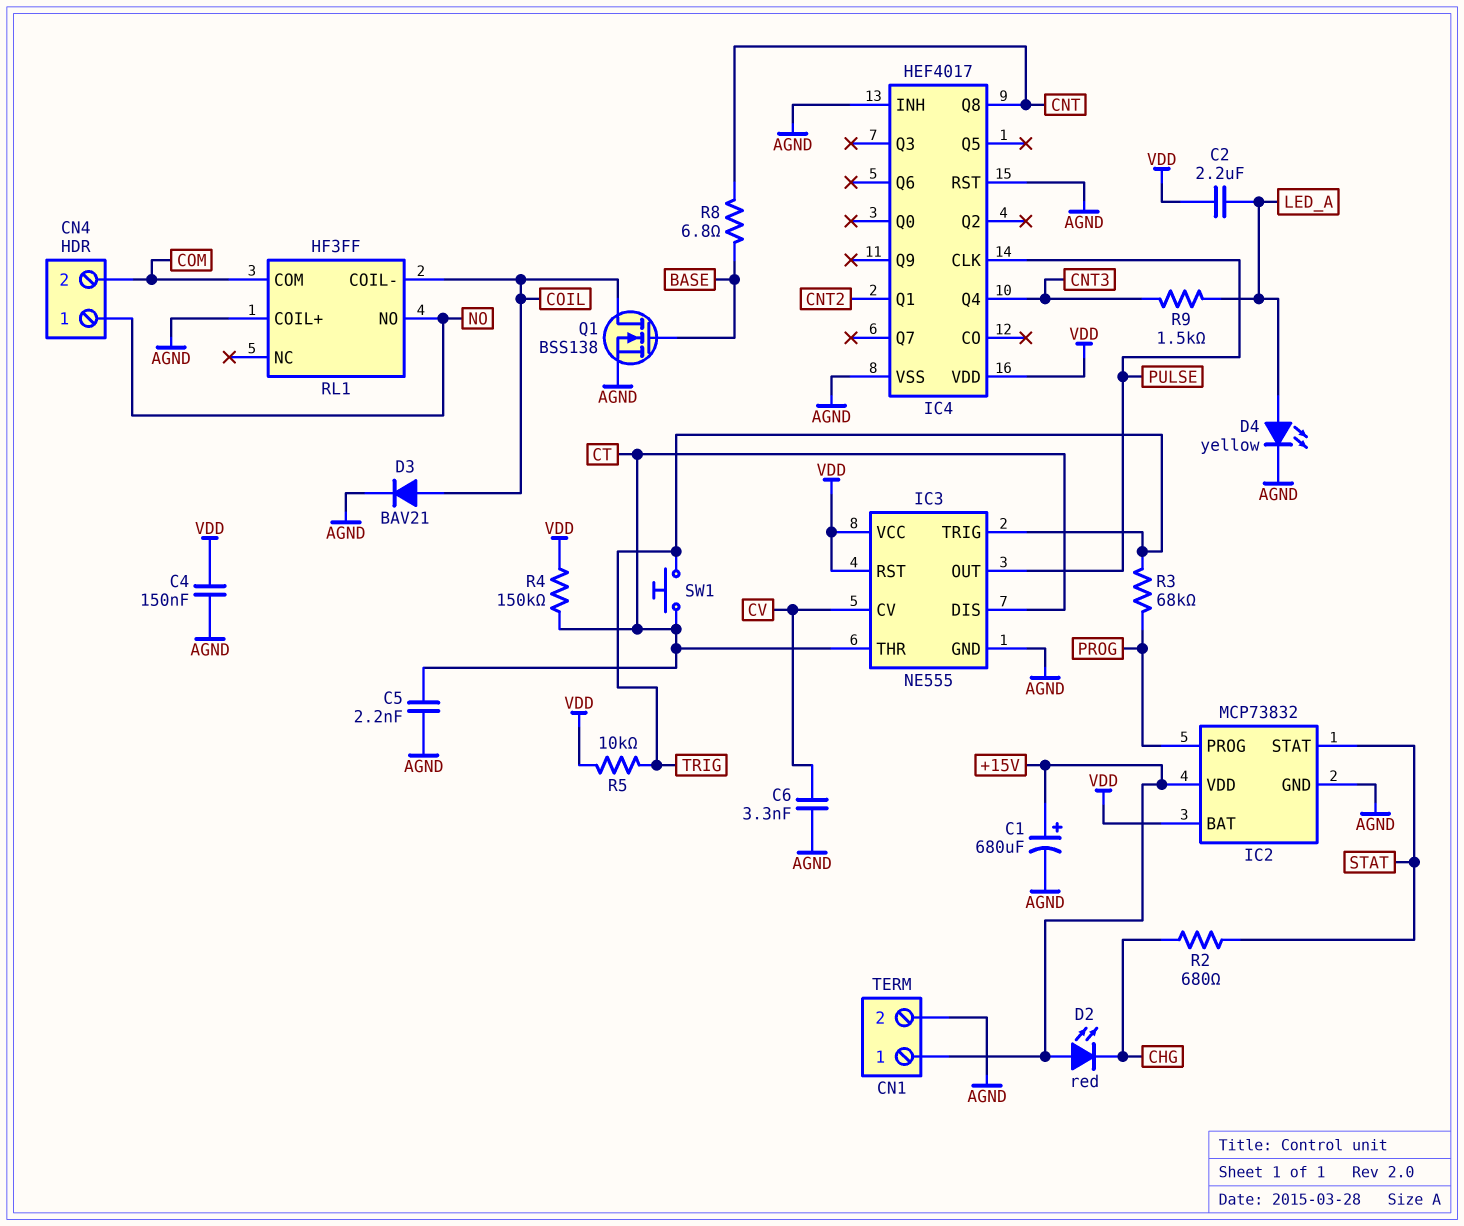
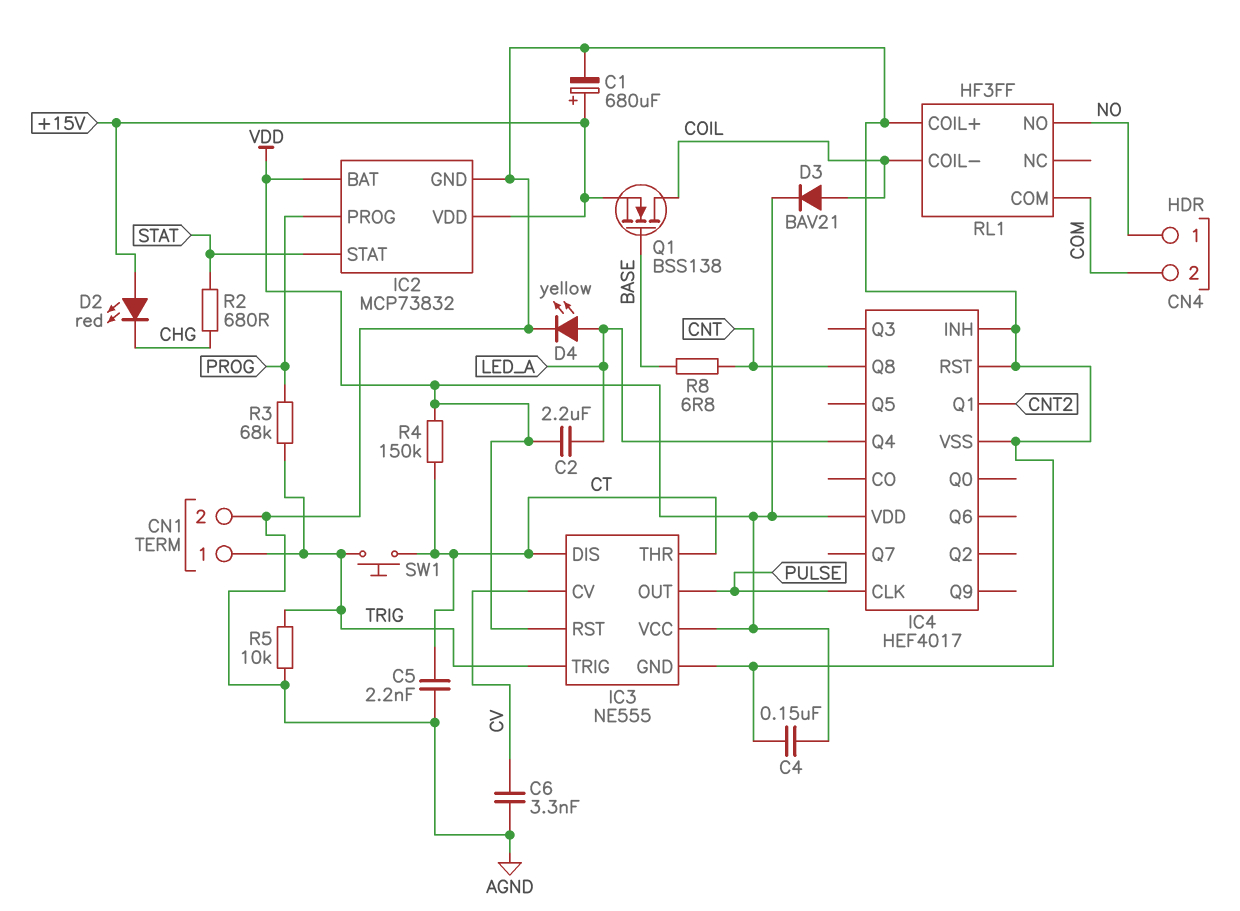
CN1 pin 1: +15V -> TRIG
D3: diode BAV21 (A COIL, K AGND) -> diode BAV21 (A COIL, K VDD)
IC4 pin Q4: CNT3 -> LED_A
Q1: NMOS BSS138 (G BASE, D COIL, S AGND) -> NMOS BSS138 (G BASE, D COIL, S +15V)
R5: 10k (TRIG, VDD) -> 10k (AGND, TRIG)
R9: 1.5k (CNT3, LED_A) -> none

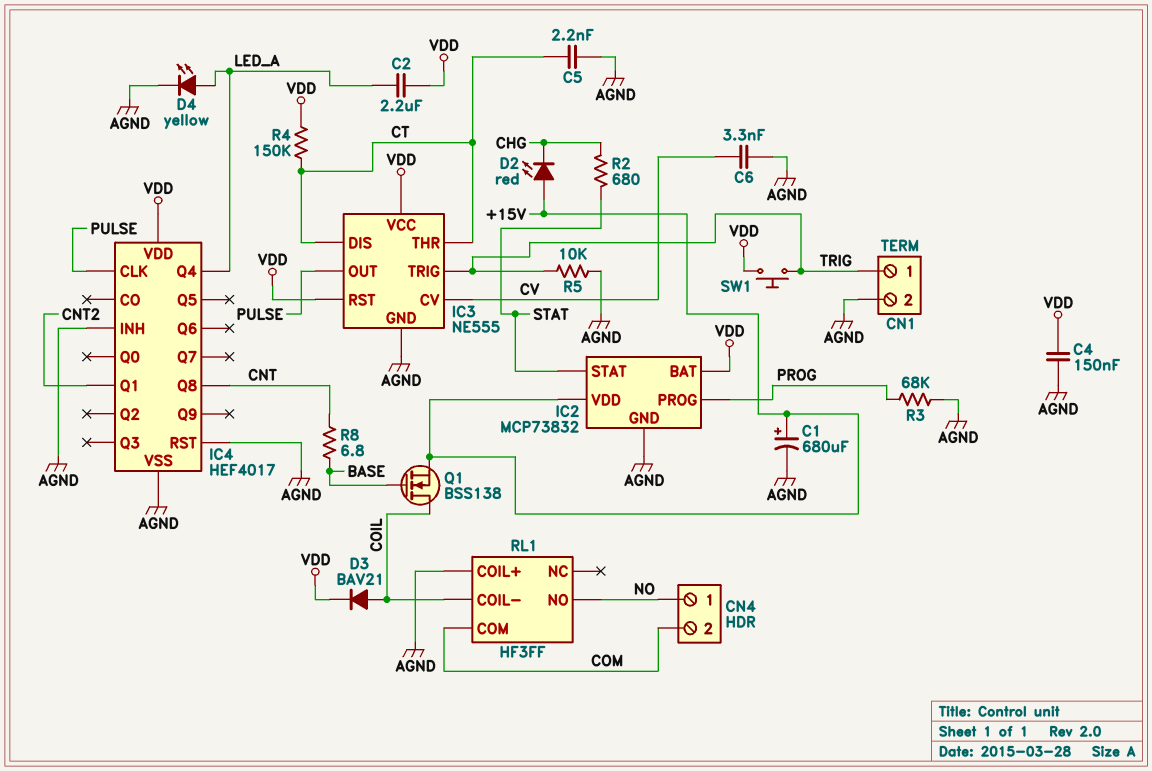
R3: 68k (PROG, TRIG) -> 68k (AGND, PROG)
SW1: button (CT, TRIG) -> button (TRIG, VDD)

